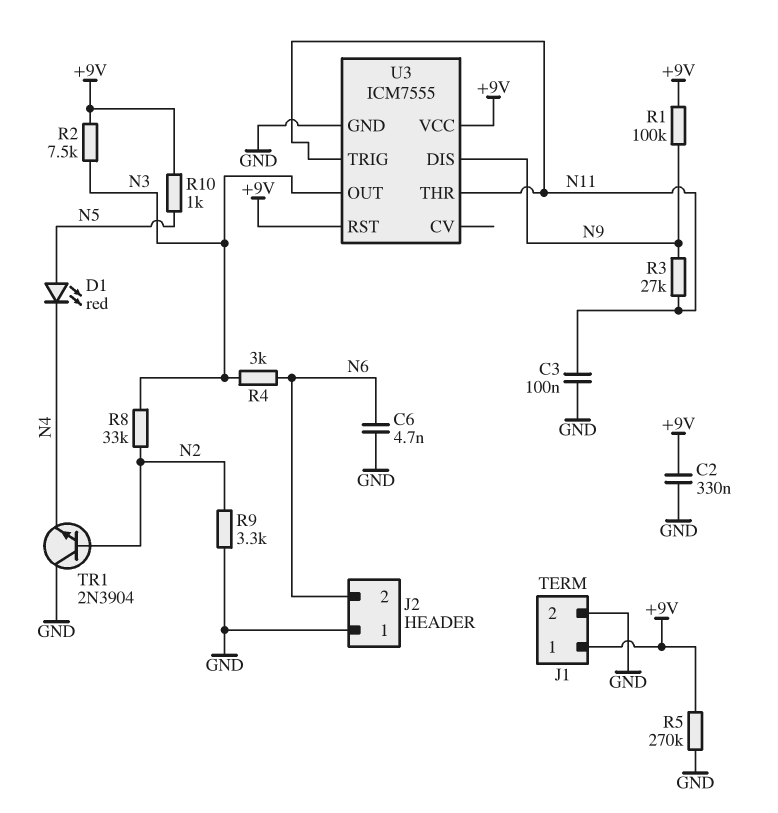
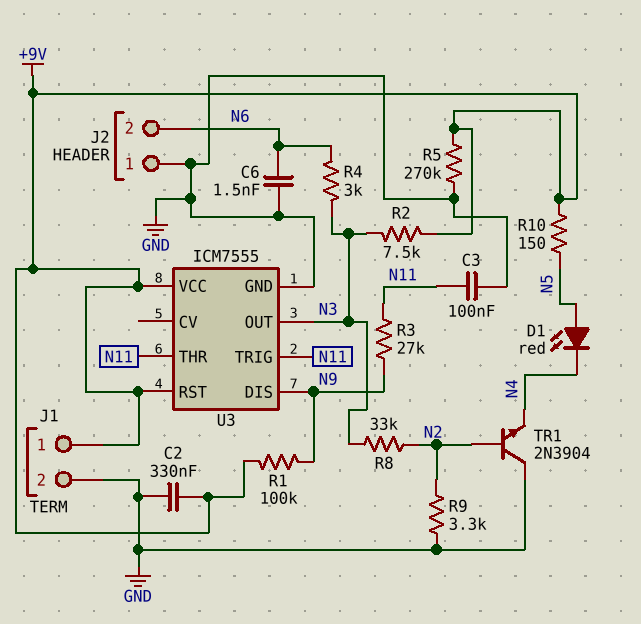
C6: 4.7nF (GND, N6) -> 1.5nF (GND, N6)
R10: 1k (+9V, N5) -> 150 (+9V, N5)

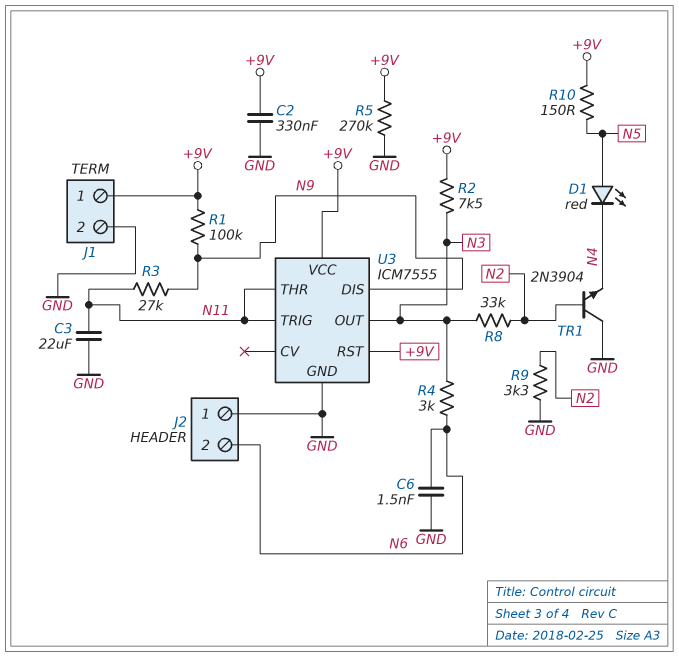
C3: 100nF (GND, N11) -> 22uF (GND, N11)

